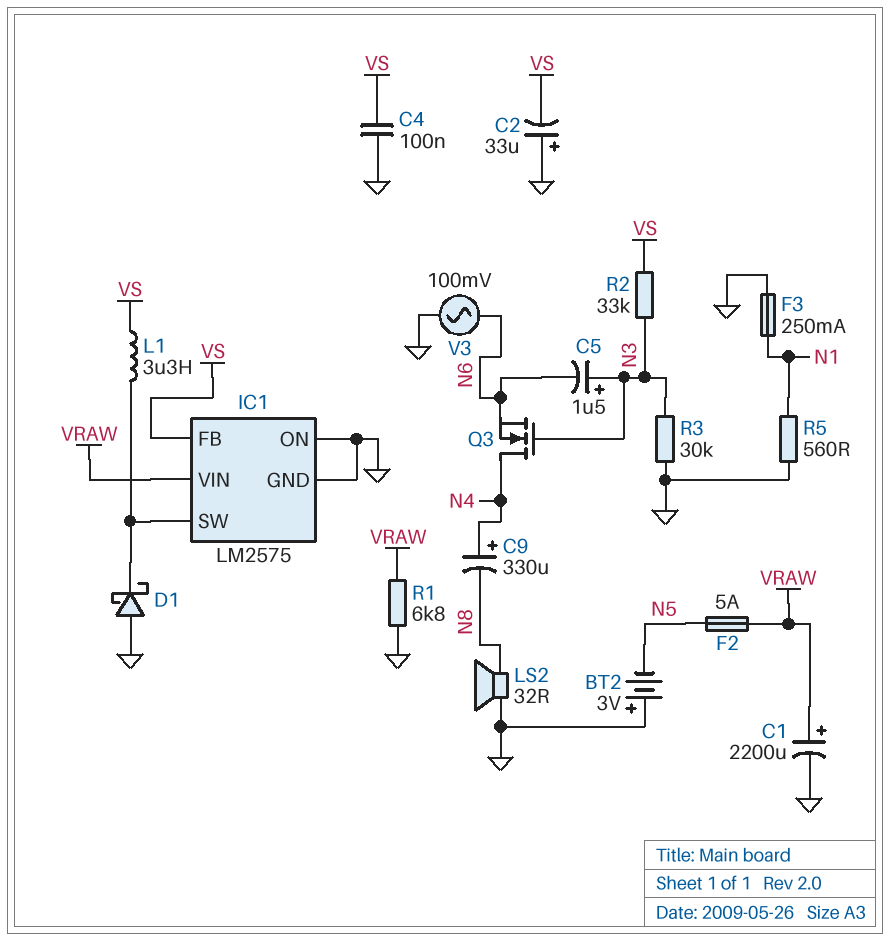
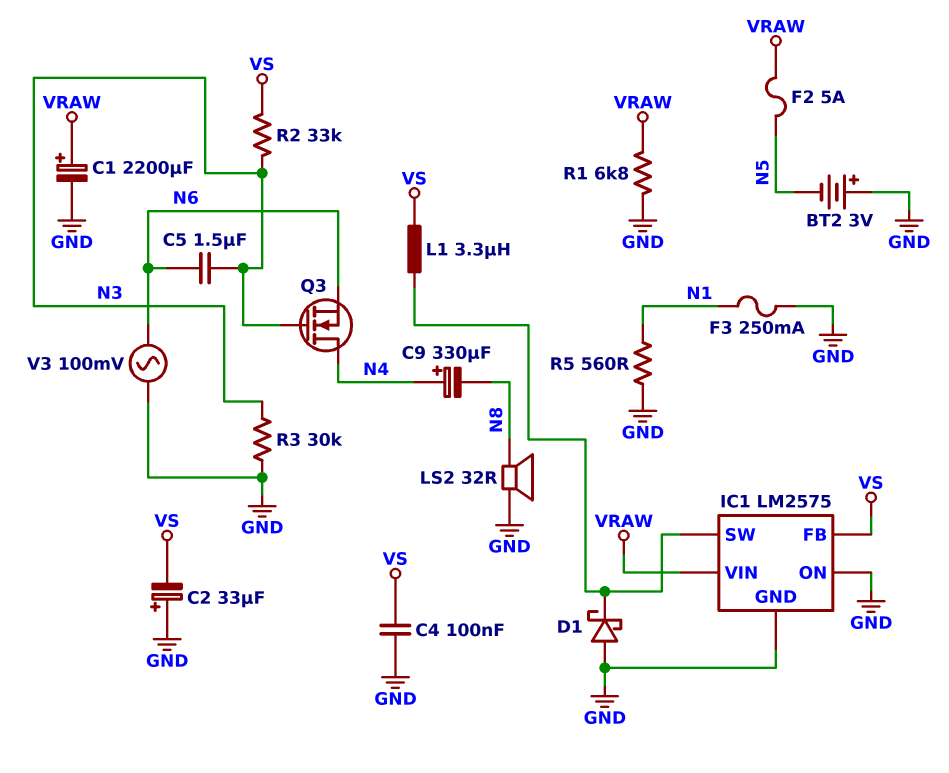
C5: 1.5uF (plus N3, minus N6) -> 1.5uF (N3, N6)

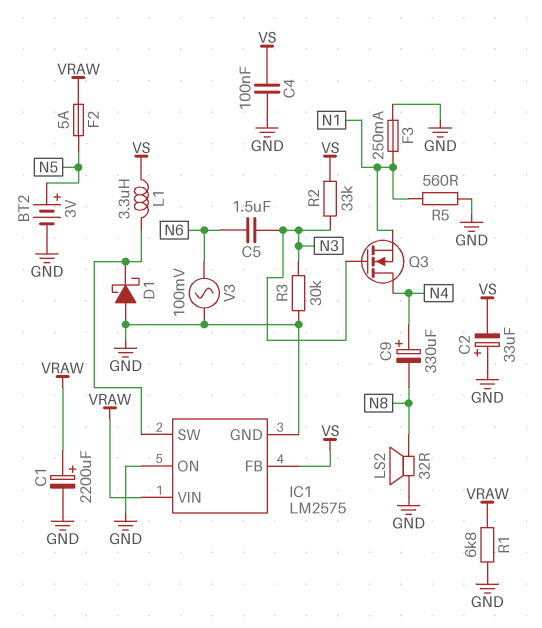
BT2: 3V (plus GND, minus N5) -> 3V (plus N5, minus GND)
Q3: NMOS (G N3, D N4, S N6) -> NMOS (G N3, D N4, S N1)

